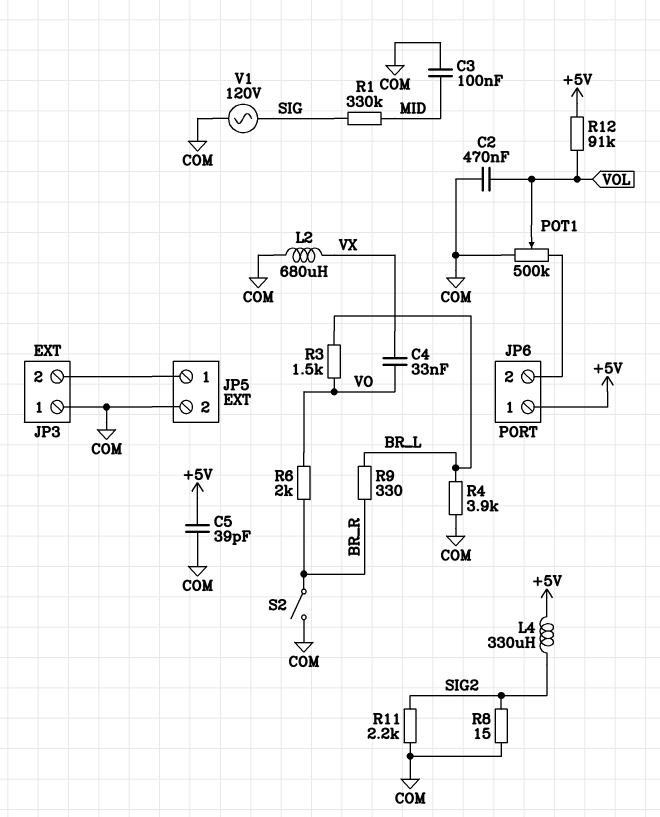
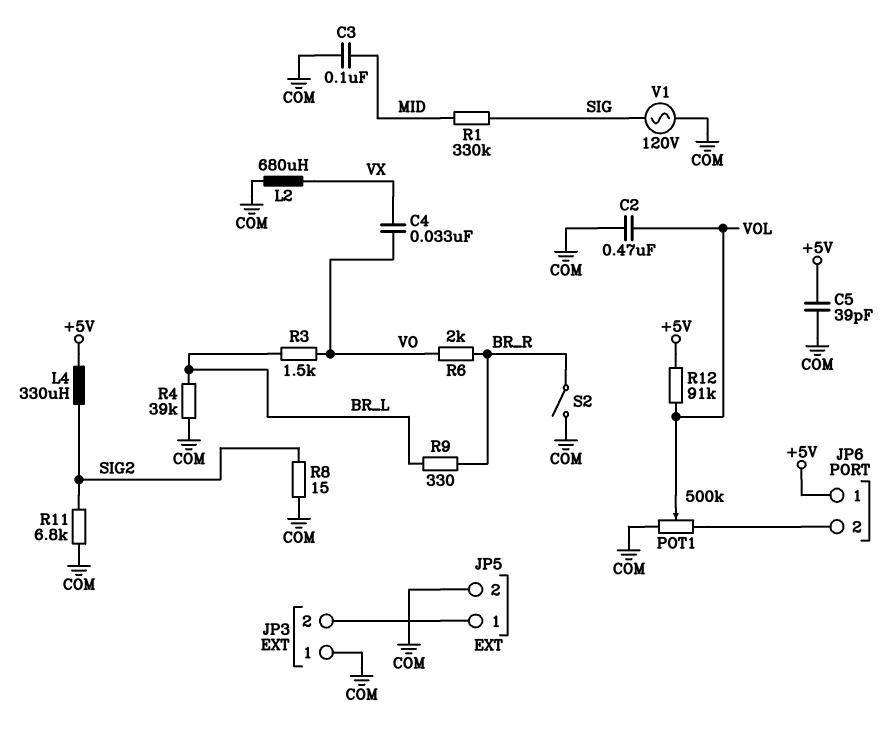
R4: 3.9k (BR_L, COM) -> 39k (BR_L, COM)
R11: 2.2k (COM, SIG2) -> 6.8k (COM, SIG2)

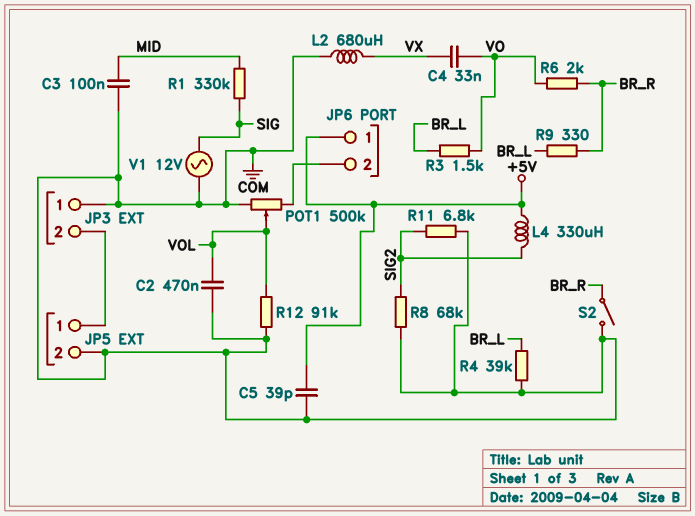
R8: 15 (COM, SIG2) -> 68k (COM, SIG2)
R12: 91k (+5V, VOL) -> 91k (COM, VOL)
V1: AC 120V (COM, SIG) -> AC 12V (COM, SIG)

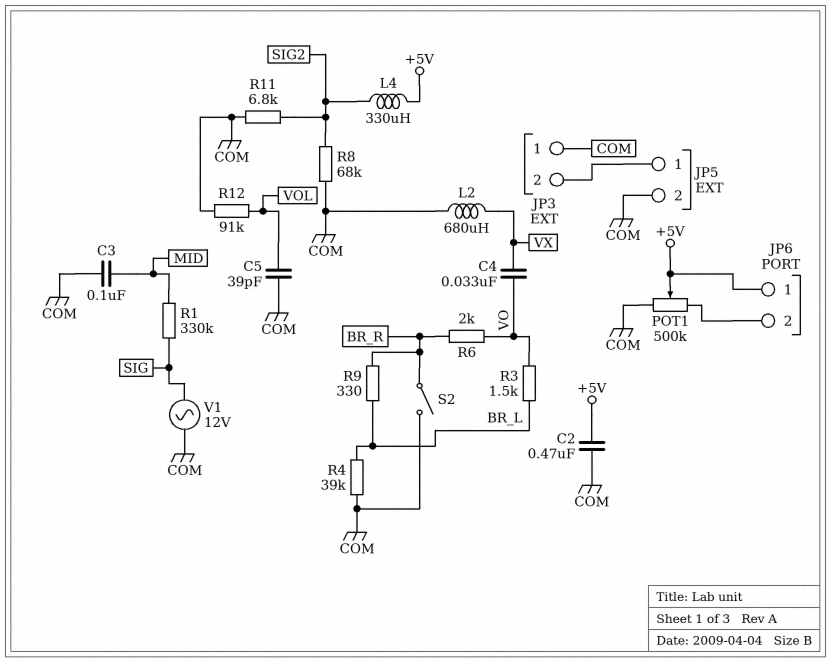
C2: 470nF (COM, VOL) -> 470nF (+5V, COM)
C5: 39pF (+5V, COM) -> 39pF (COM, VOL)
POT1: 500k (COM, JP6/2, wiper VOL) -> 500k (COM, JP6/2, wiper +5V)

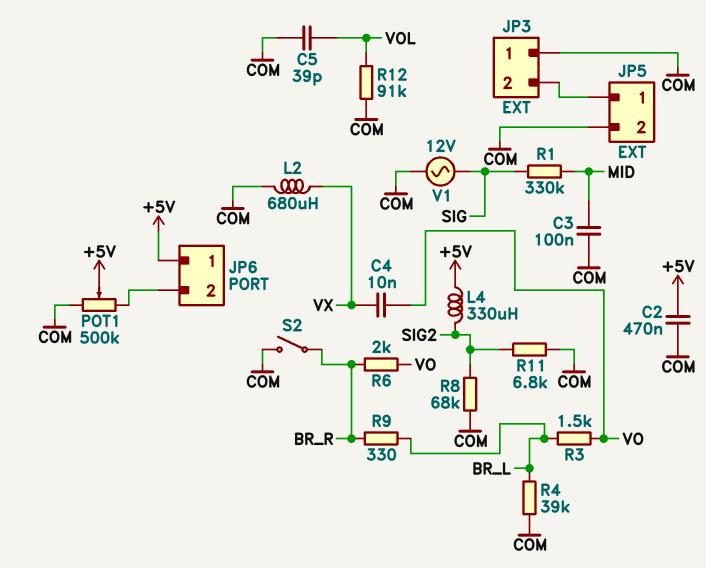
C4: 33nF (VO, VX) -> 10nF (VO, VX)

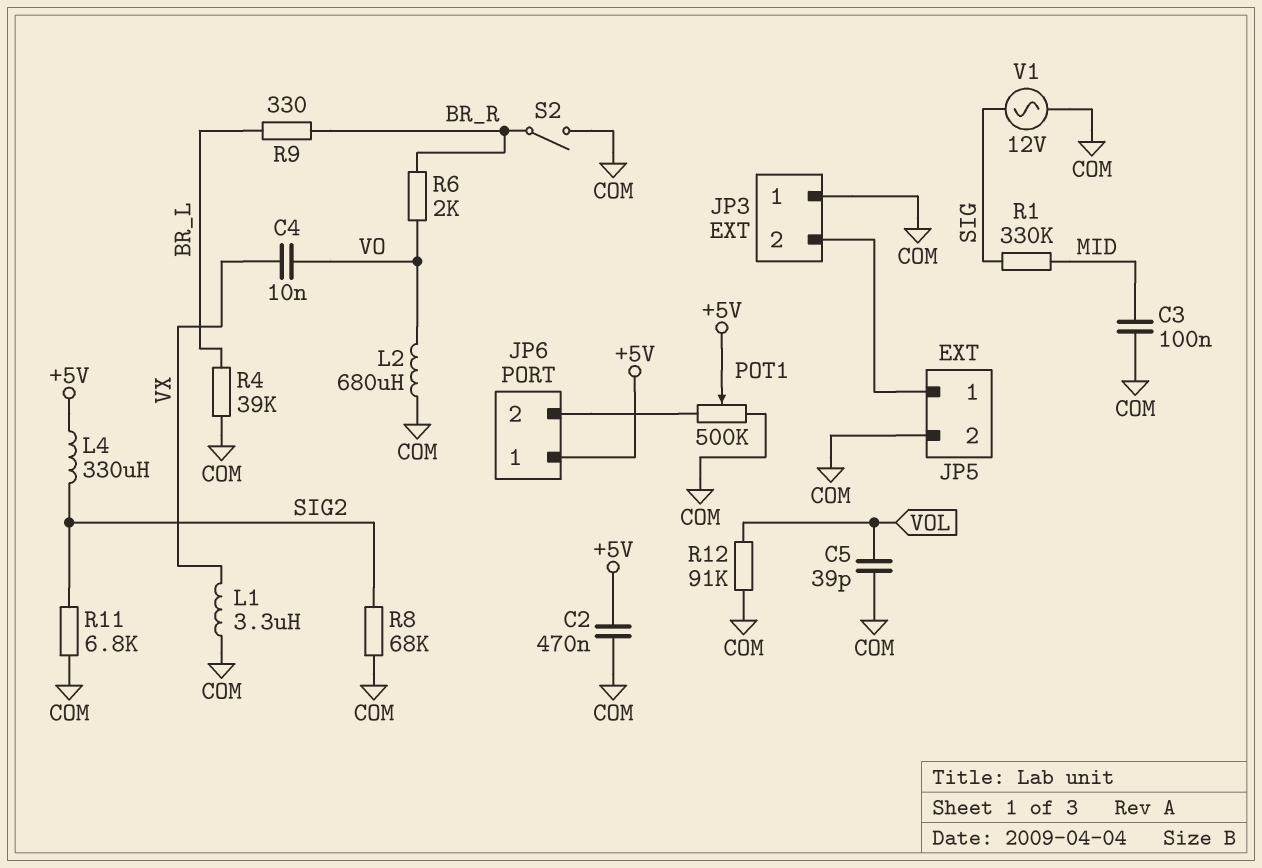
L1: none -> 3.3uH (COM, VX)
L2: 680uH (COM, VX) -> 680uH (COM, VO)
R3: 1.5k (BR_L, VO) -> none

